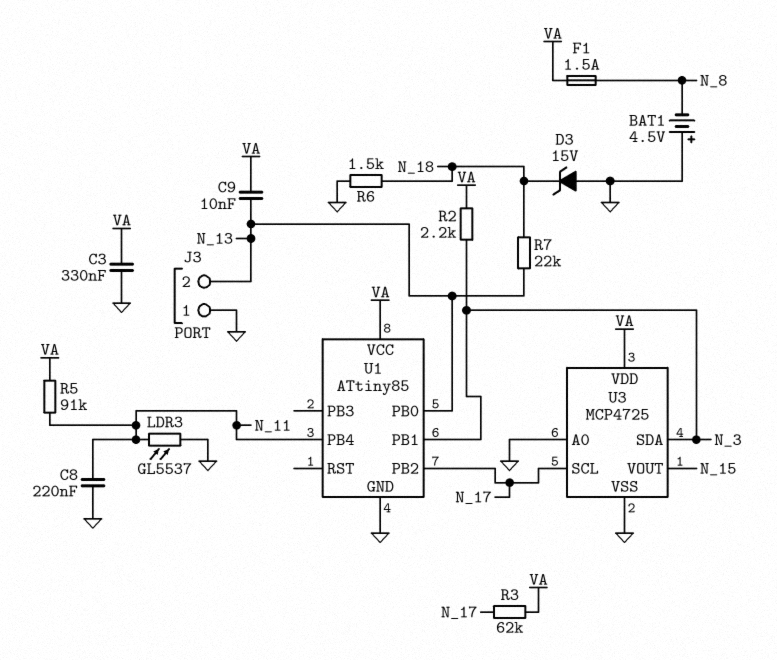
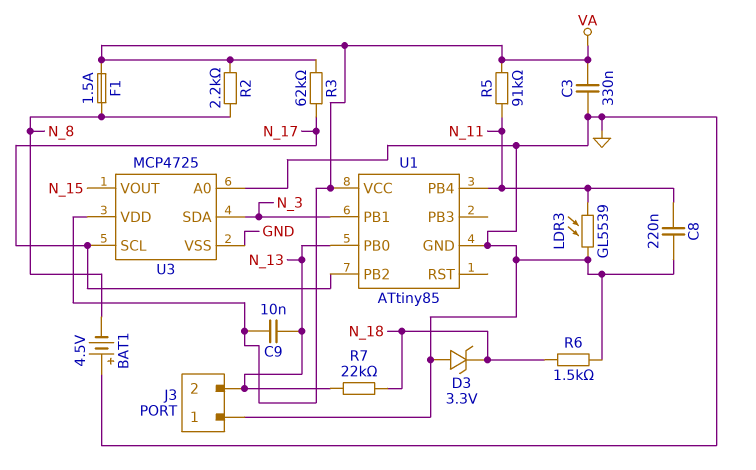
D3: zener 15V (A GND, K N_18) -> zener 3.3V (A GND, K N_18)
LDR3: GL5537 (GND, N_11) -> GL5539 (GND, N_11)
R2: 2.2k (N_3, VA) -> 2.2k (N_8, VA)

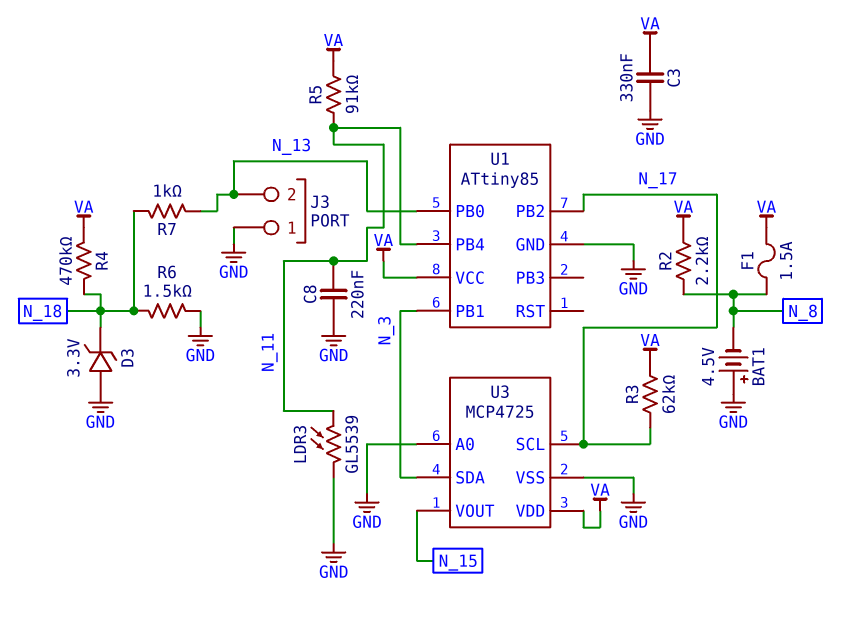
C9: 10nF (N_13, VA) -> none
R4: none -> 470k (N_18, VA)
R7: 22k (N_13, N_18) -> 1k (N_13, N_18)

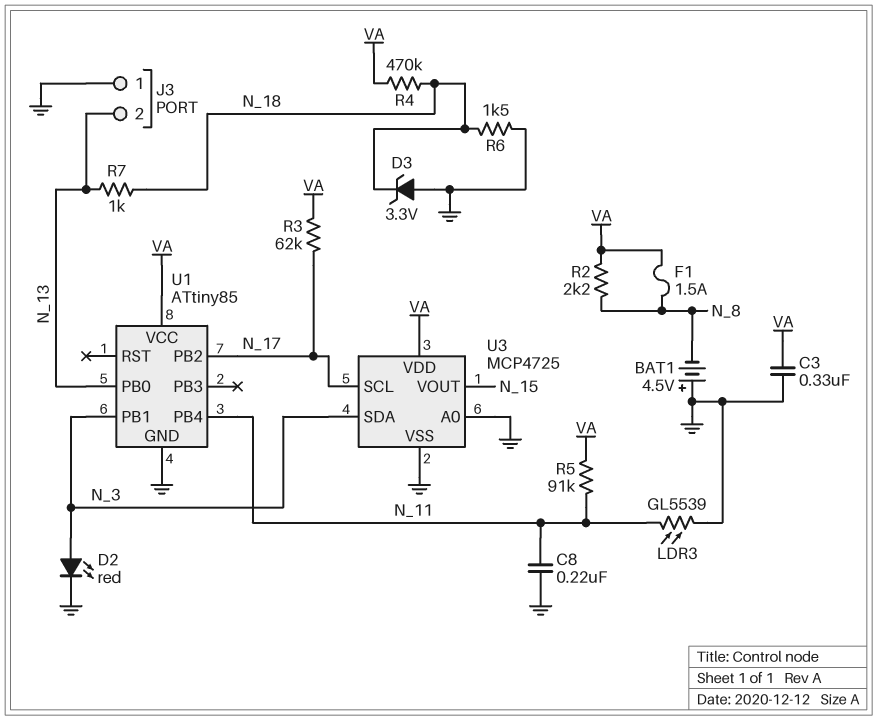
D2: none -> LED red (A N_3, K GND)

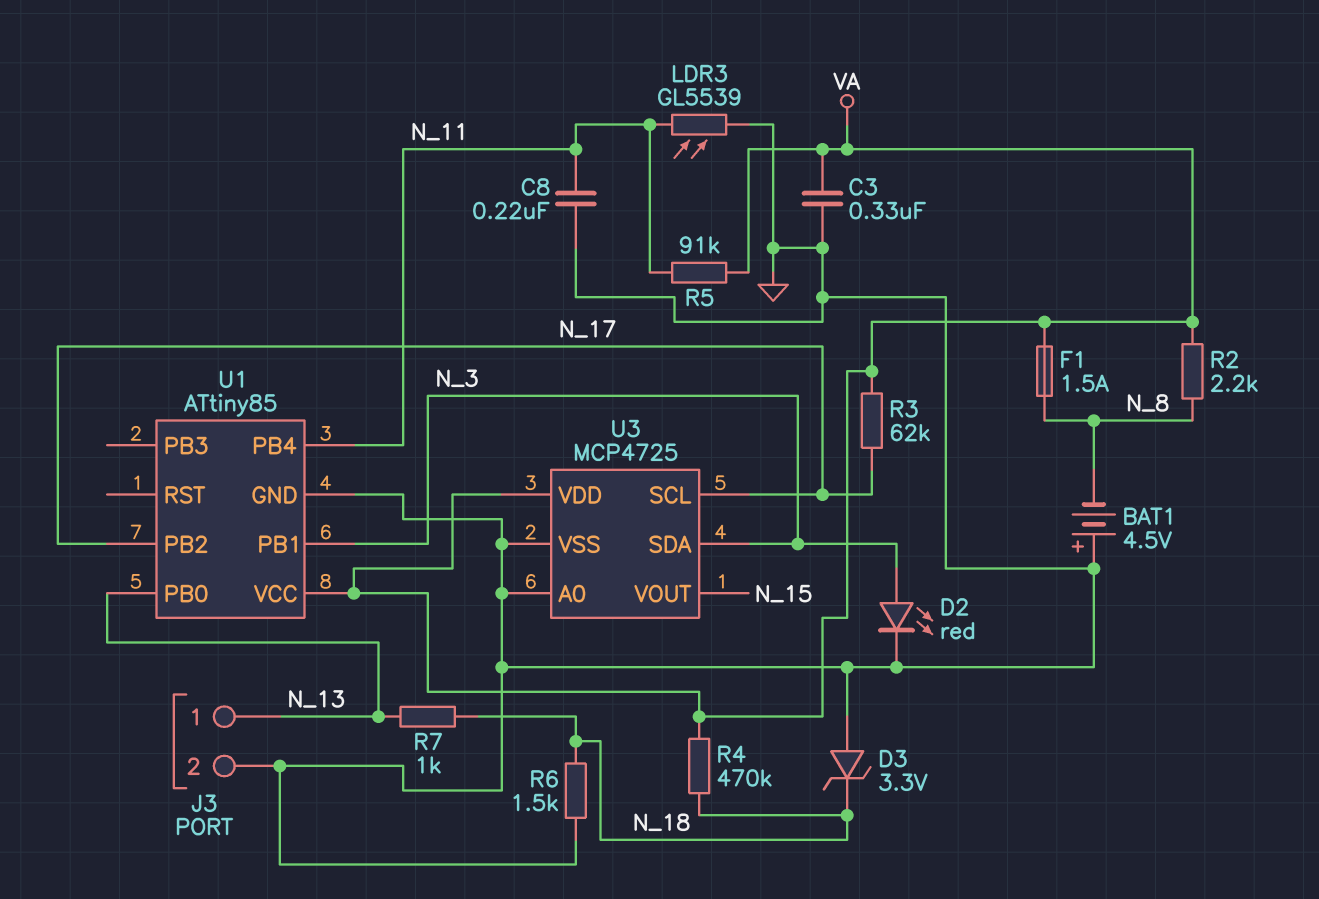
J3 pin 1: GND -> N_13
J3 pin 2: N_13 -> GND

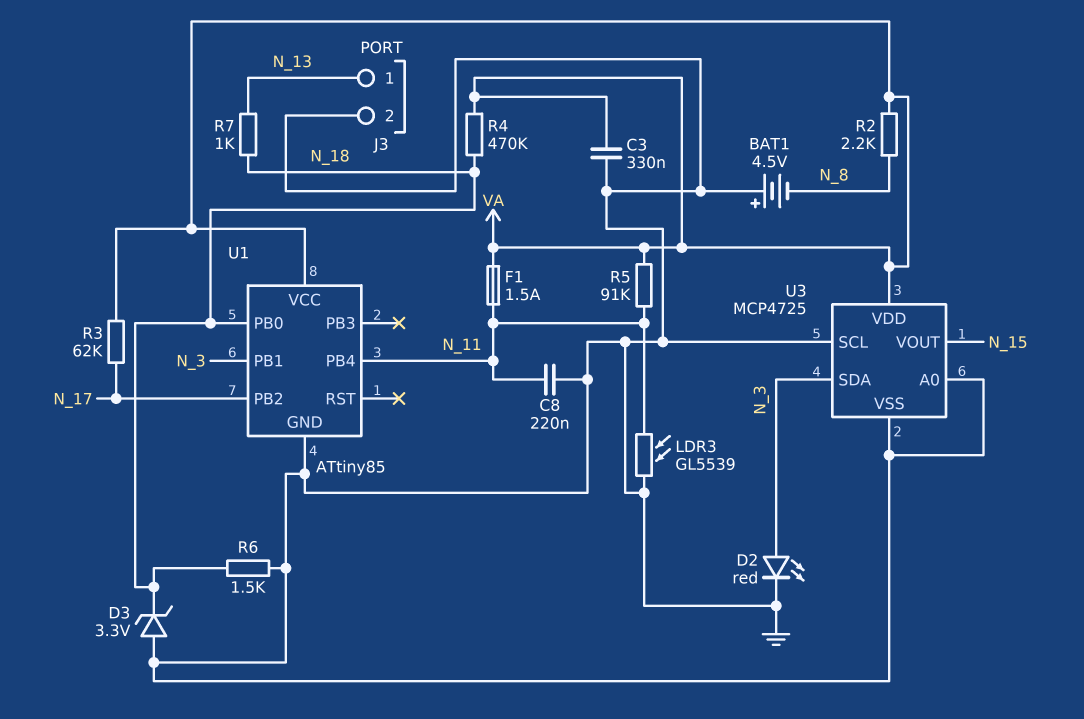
F1: 1.5A (N_8, VA) -> 1.5A (N_11, VA)
U1 pin PB0: N_13 -> N_18
U3 pin SCL: N_17 -> GND

